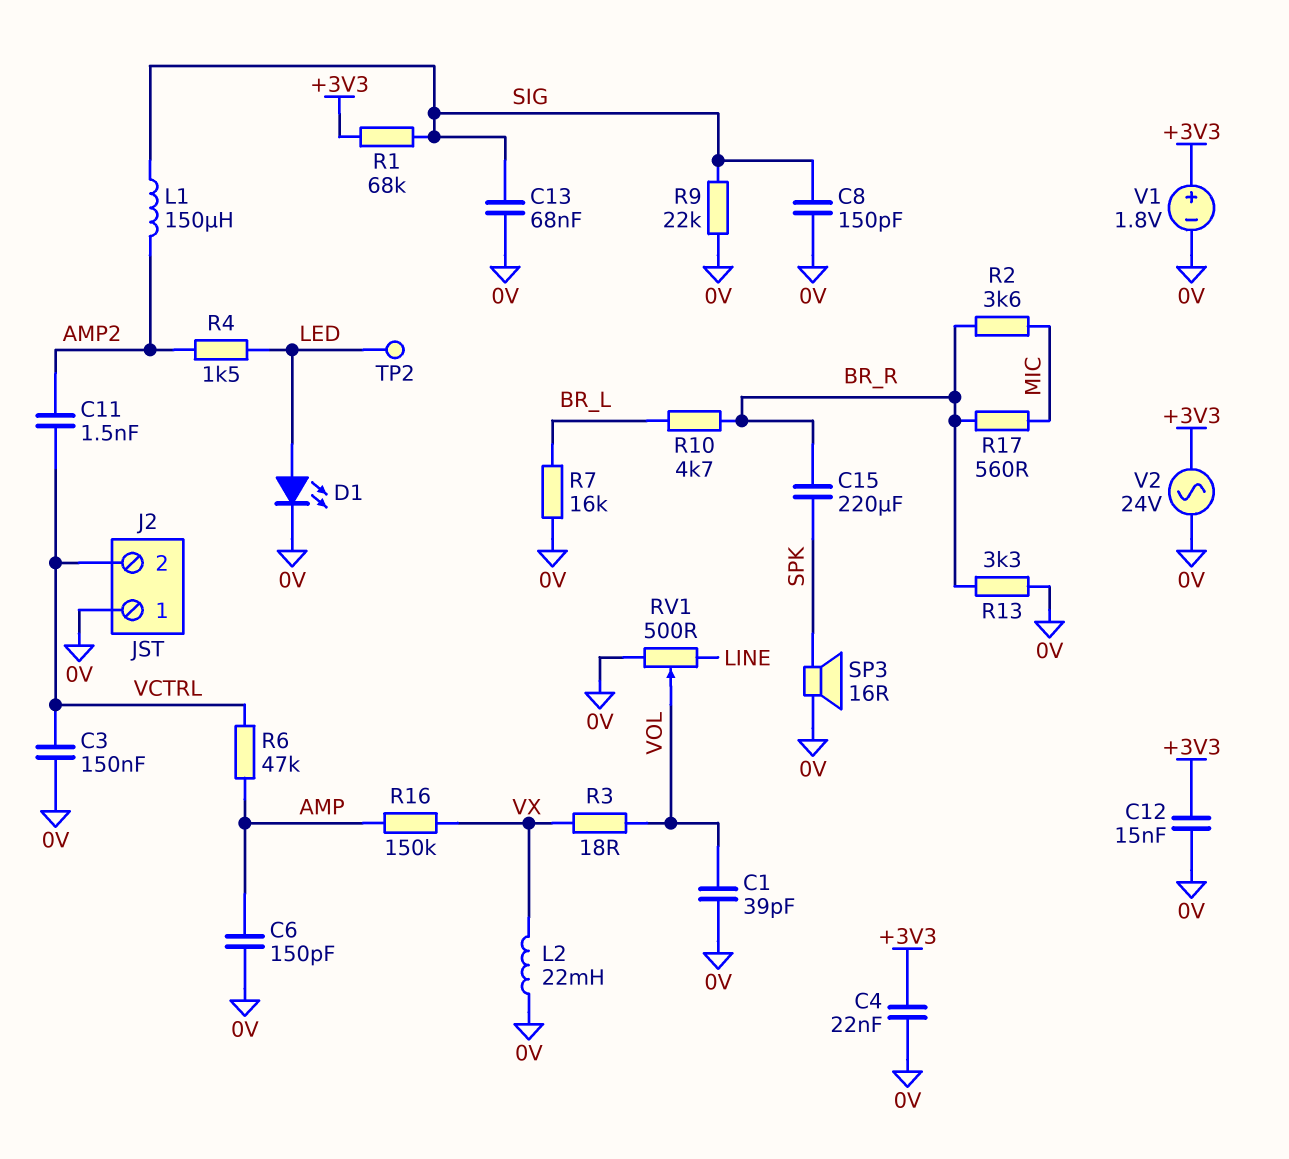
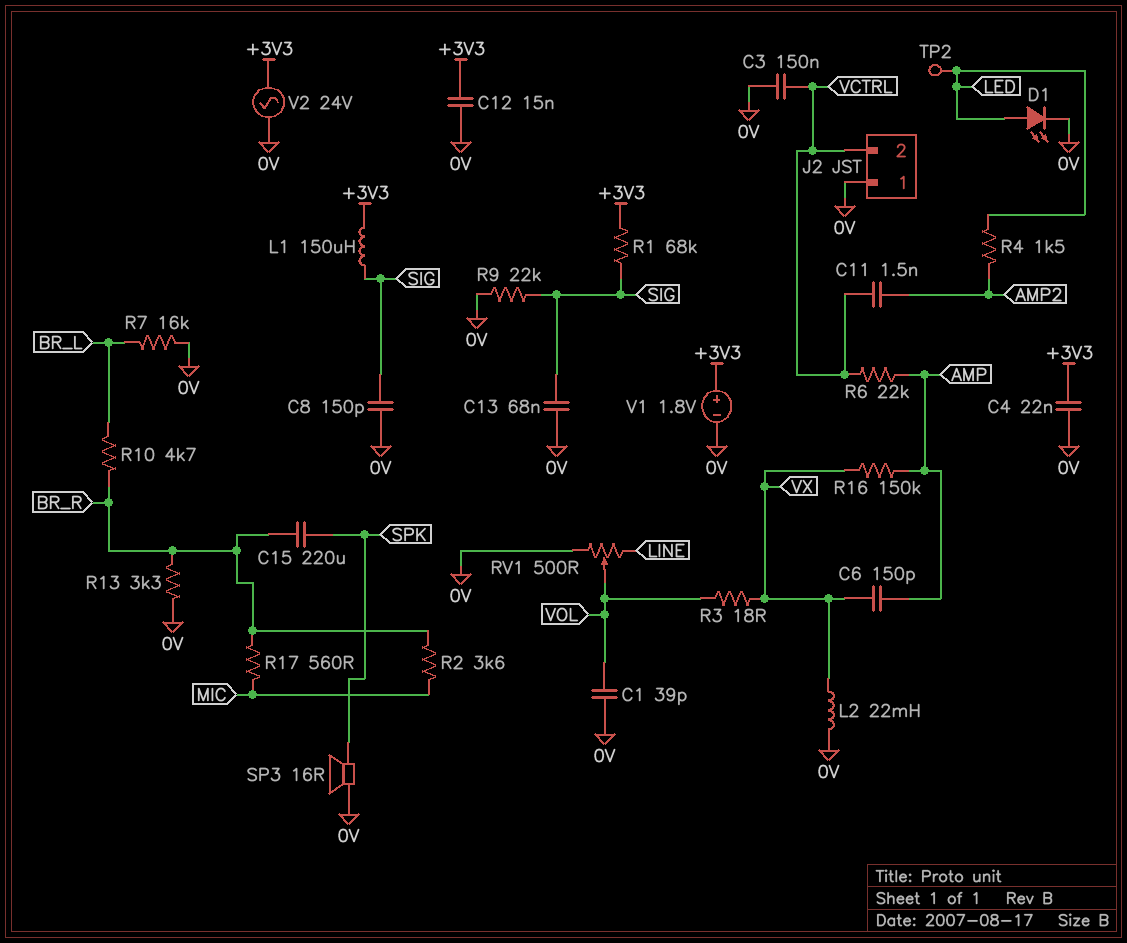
C6: 150pF (0V, AMP) -> 150pF (AMP, VX)
L1: 150uH (AMP2, SIG) -> 150uH (+3V3, SIG)
R6: 47k (AMP, VCTRL) -> 22k (AMP, VCTRL)

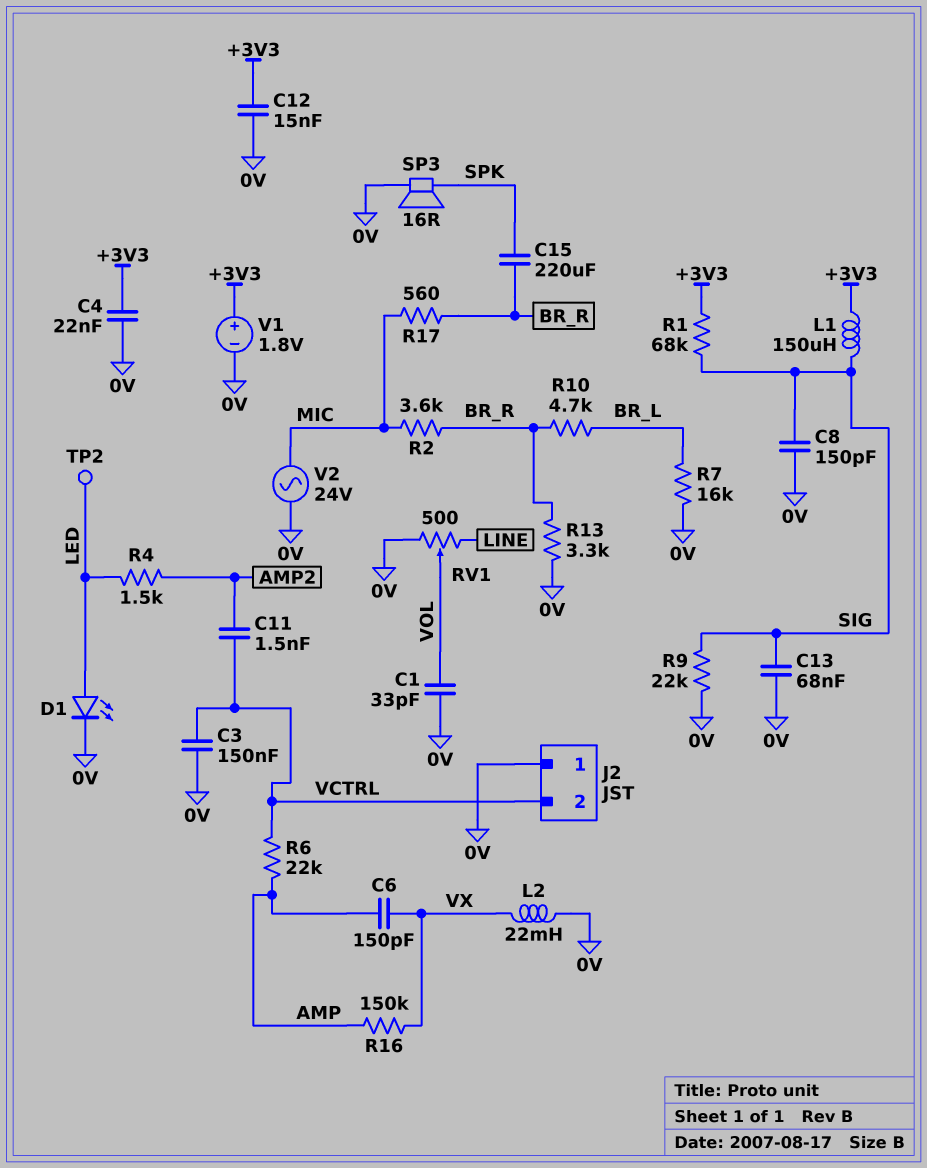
C1: 39pF (0V, VOL) -> 33pF (0V, VOL)
R3: 18 (VOL, VX) -> none
V2: AC 24V (+3V3, 0V) -> AC 24V (0V, MIC)

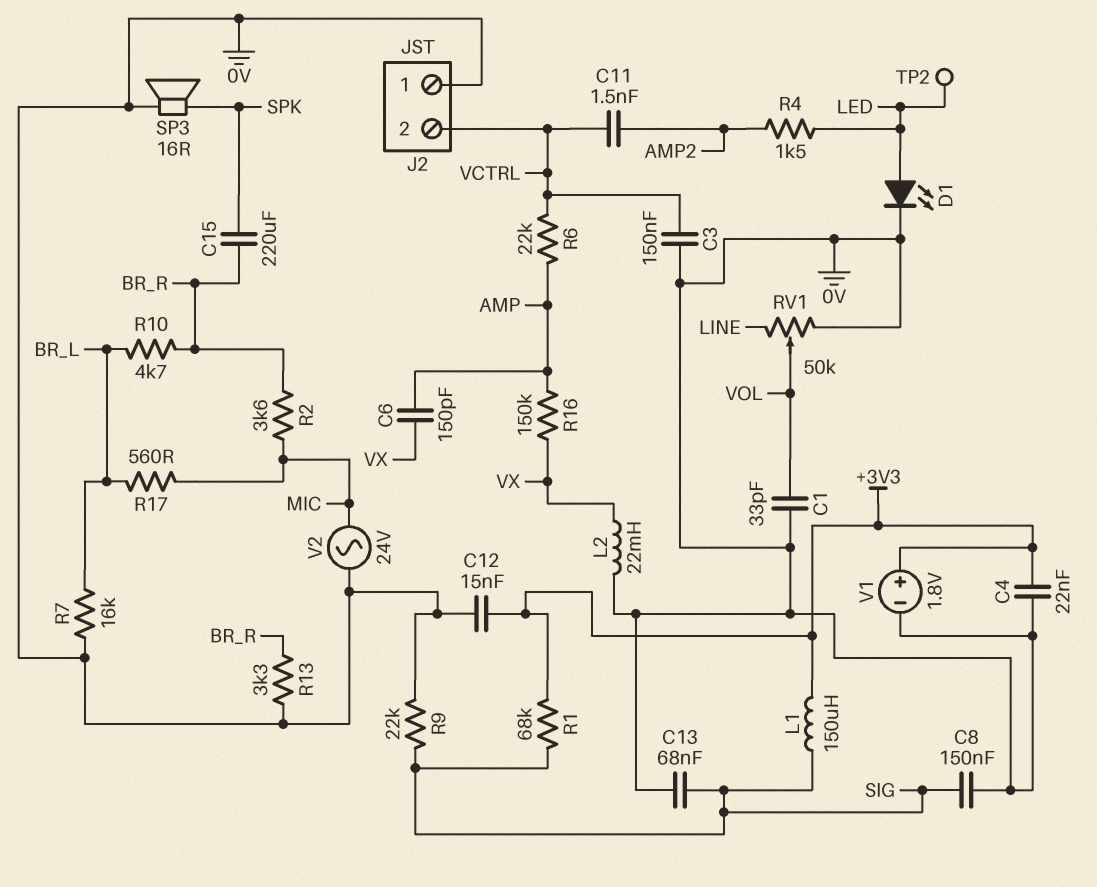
C8: 150pF (0V, SIG) -> 150nF (0V, SIG)
R17: 560 (BR_R, MIC) -> 560 (BR_L, MIC)
RV1: 500 (0V, LINE, wiper VOL) -> 50k (0V, LINE, wiper VOL)

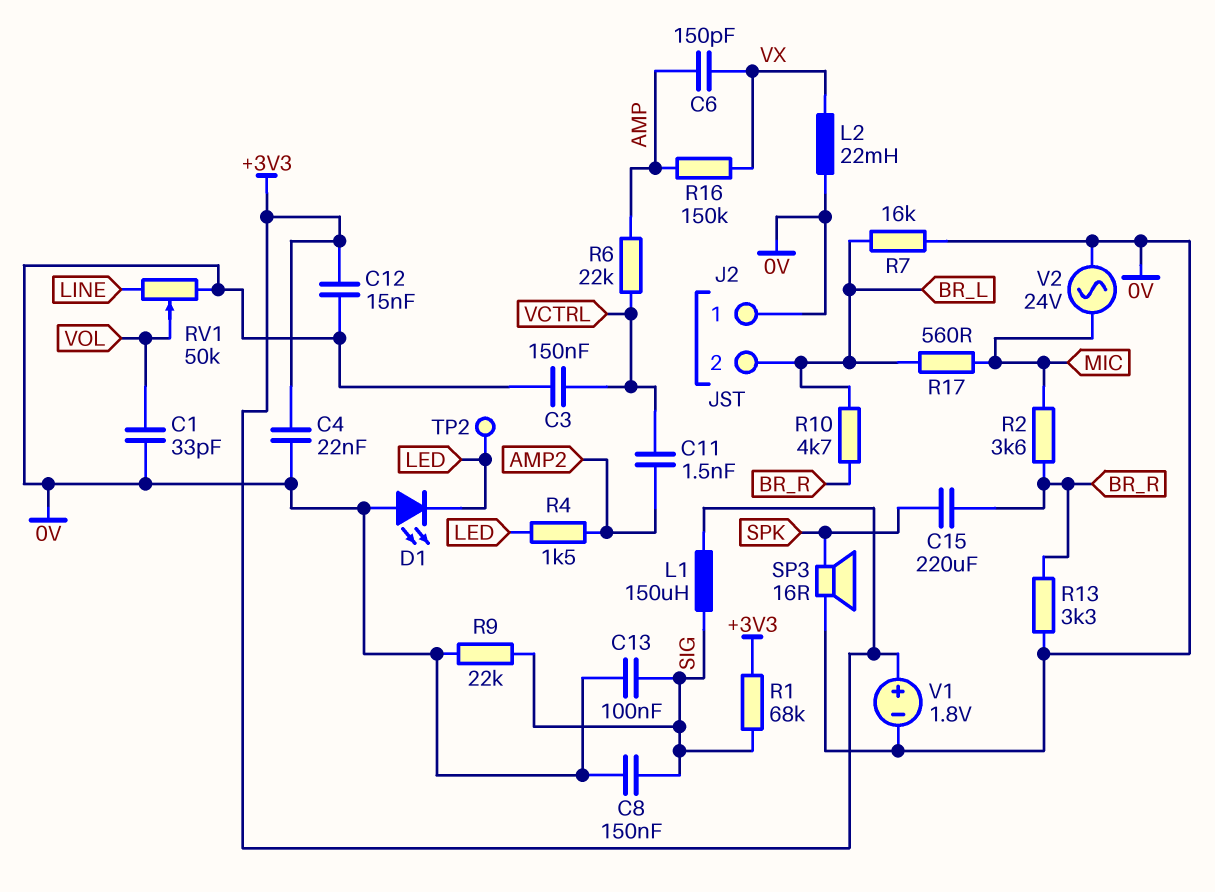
C13: 68nF (0V, SIG) -> 100nF (0V, SIG)
D1: LED (A LED, K 0V) -> LED (A 0V, K LED)
J2 pin 2: VCTRL -> BR_L

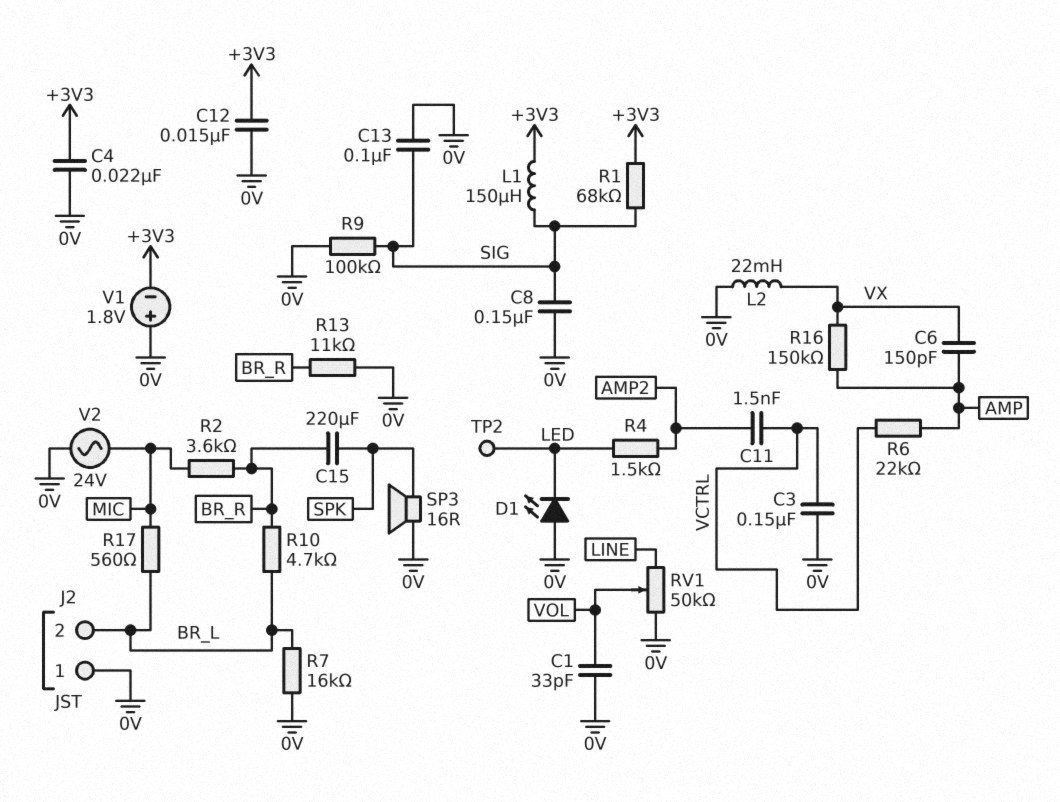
R9: 22k (0V, SIG) -> 100k (0V, SIG)
R13: 3.3k (0V, BR_R) -> 11k (0V, BR_R)
V1: 1.8V (plus +3V3, minus 0V) -> 1.8V (plus 0V, minus +3V3)

